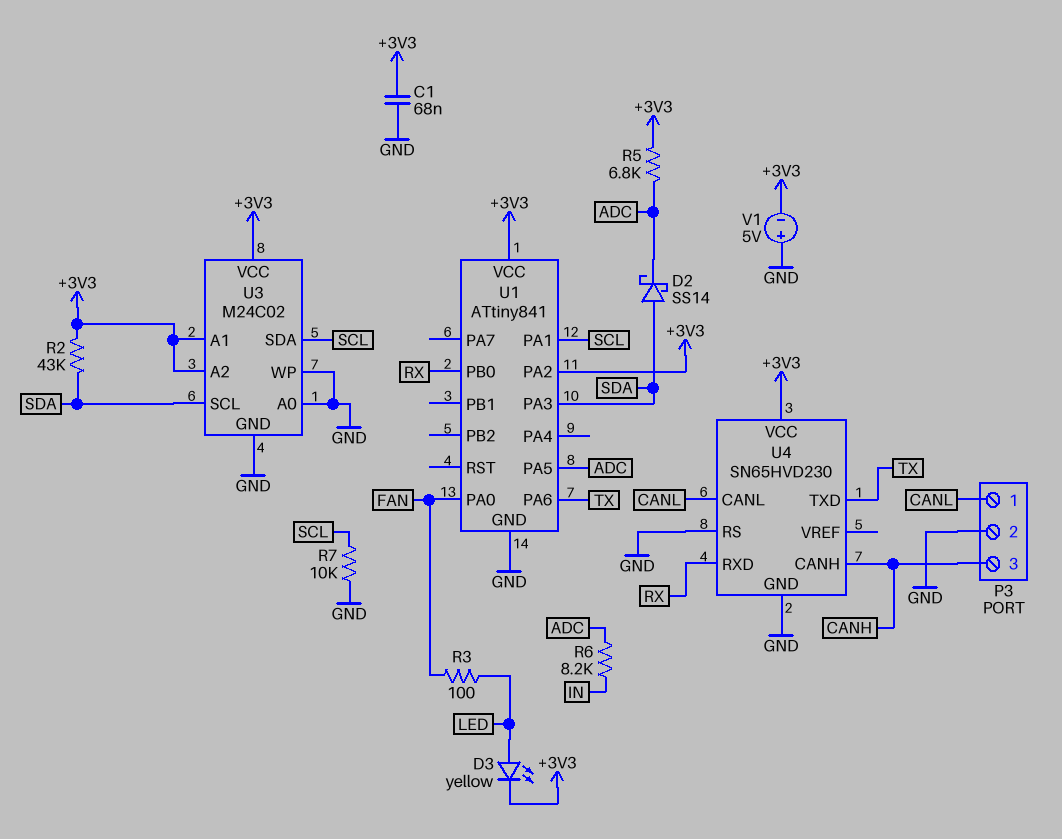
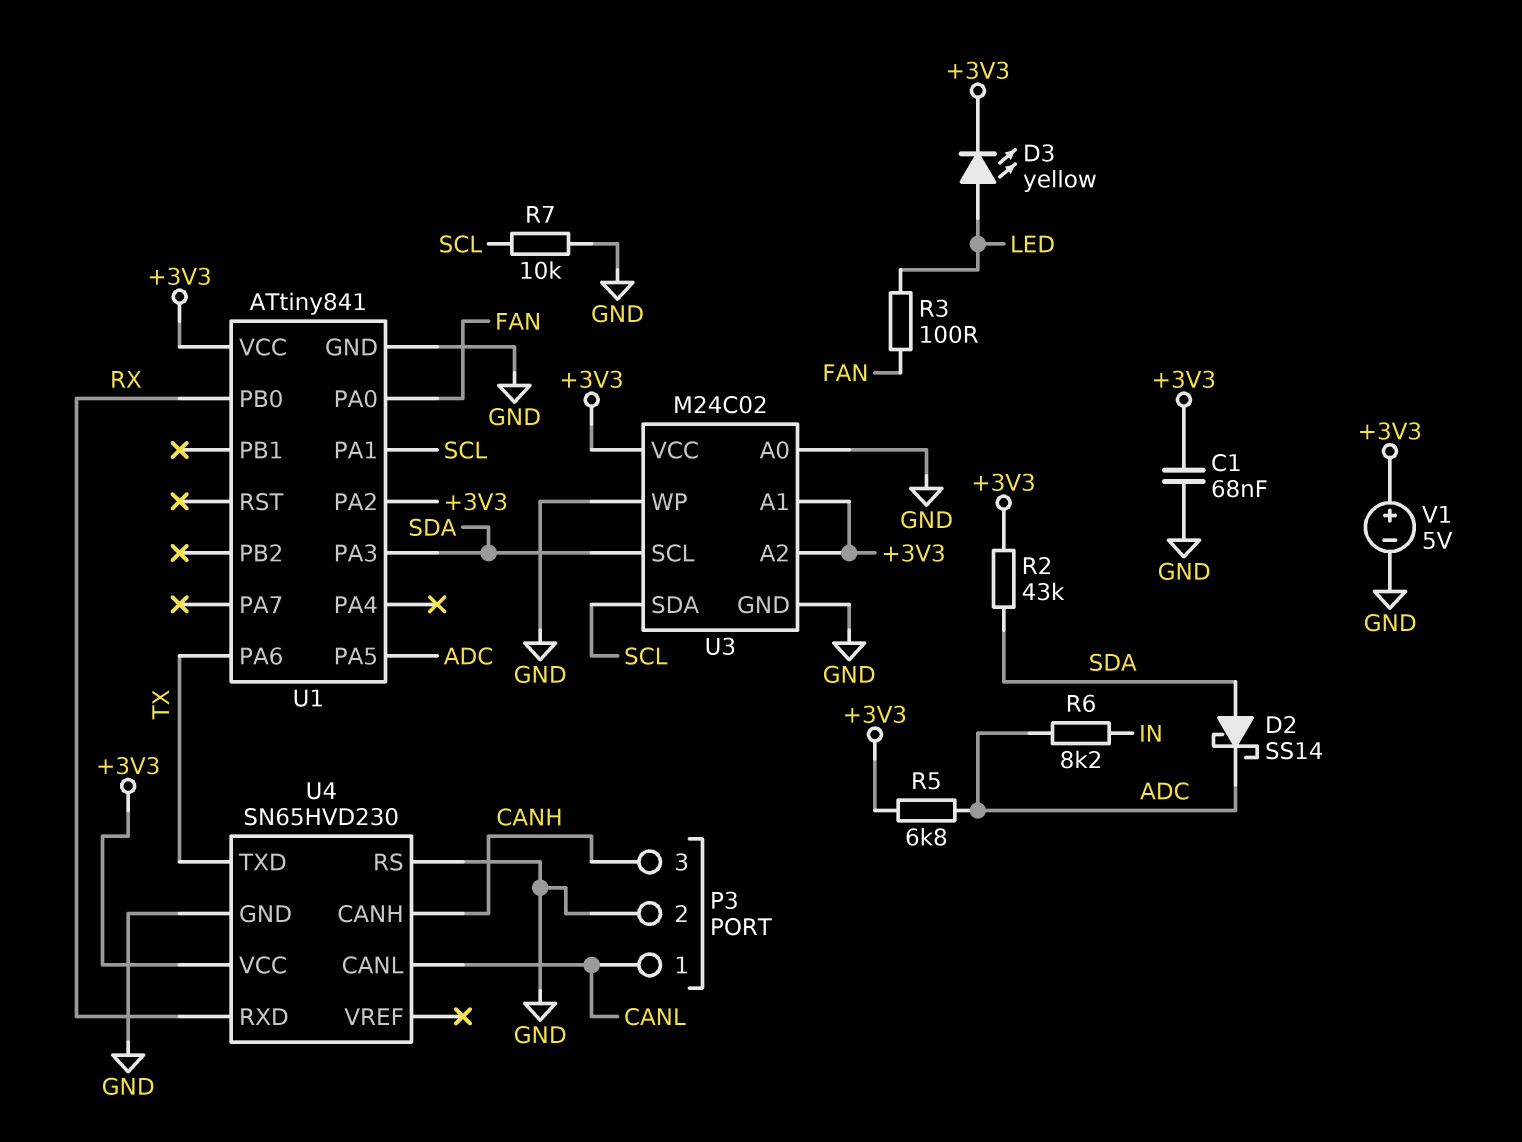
V1: 5V (plus GND, minus +3V3) -> 5V (plus +3V3, minus GND)

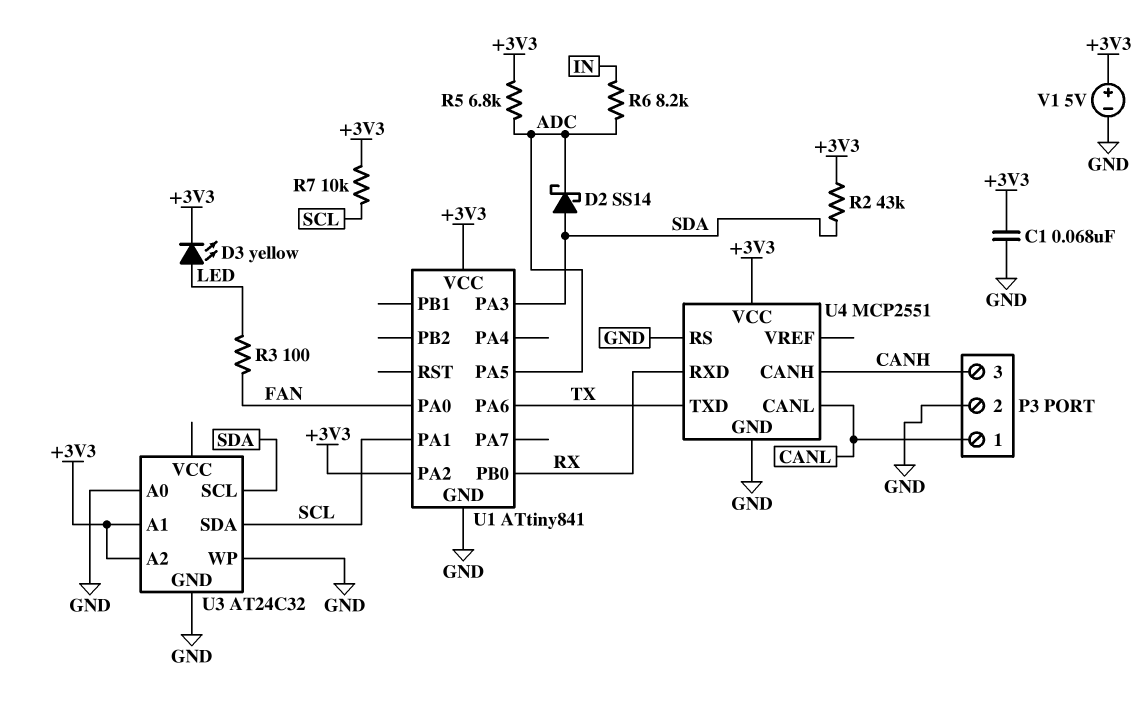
R7: 10k (GND, SCL) -> 10k (+3V3, SCL)
U3: M24C02 -> AT24C32
U3 pin VCC: +3V3 -> none
U4: SN65HVD230 -> MCP2551

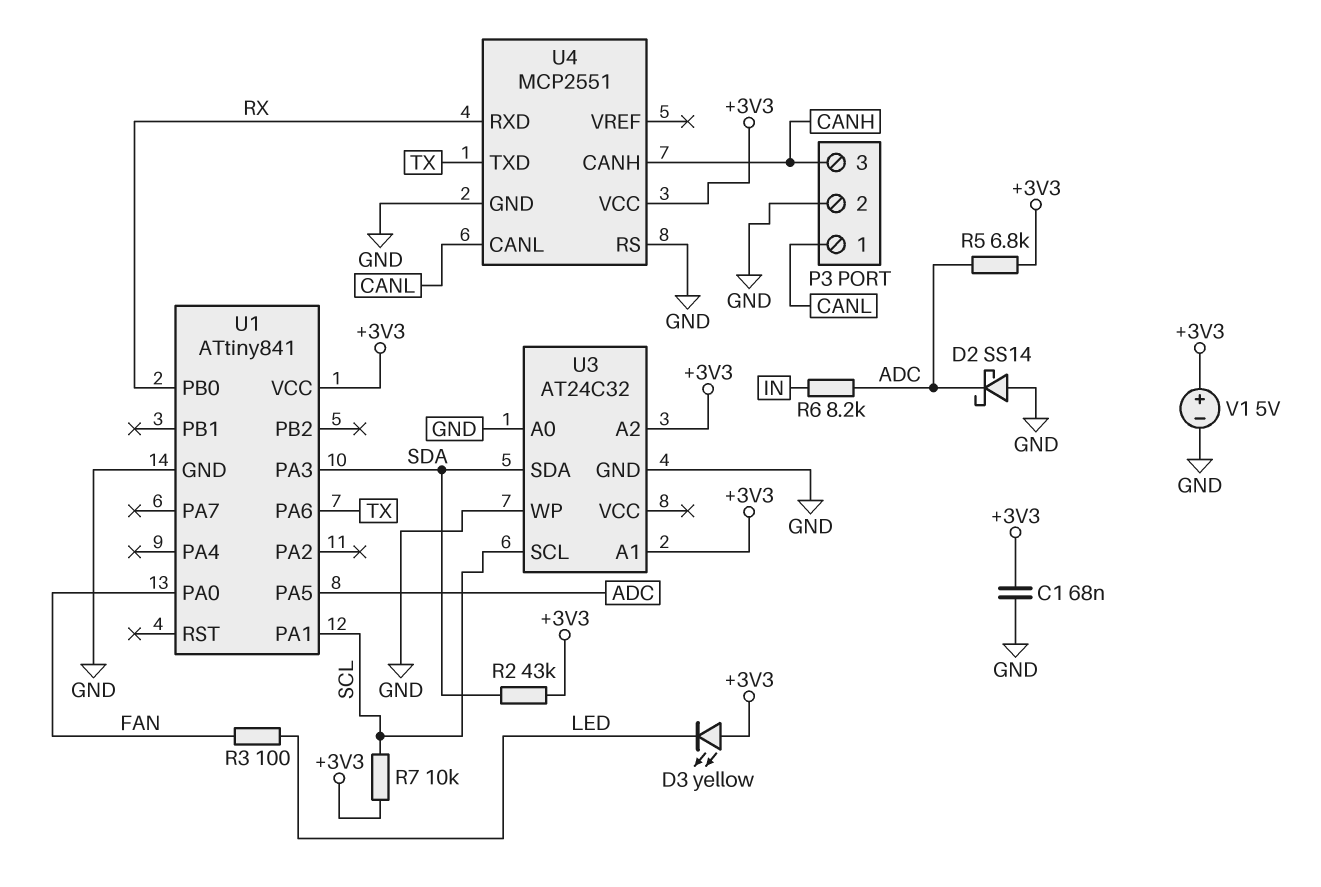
D2: schottky SS14 (A SDA, K ADC) -> schottky SS14 (A GND, K ADC)
D3: LED yellow (A LED, K +3V3) -> LED yellow (A +3V3, K LED)
U1 pin PA2: +3V3 -> none
U3 pin SCL: SDA -> SCL
U3 pin SDA: SCL -> SDA

